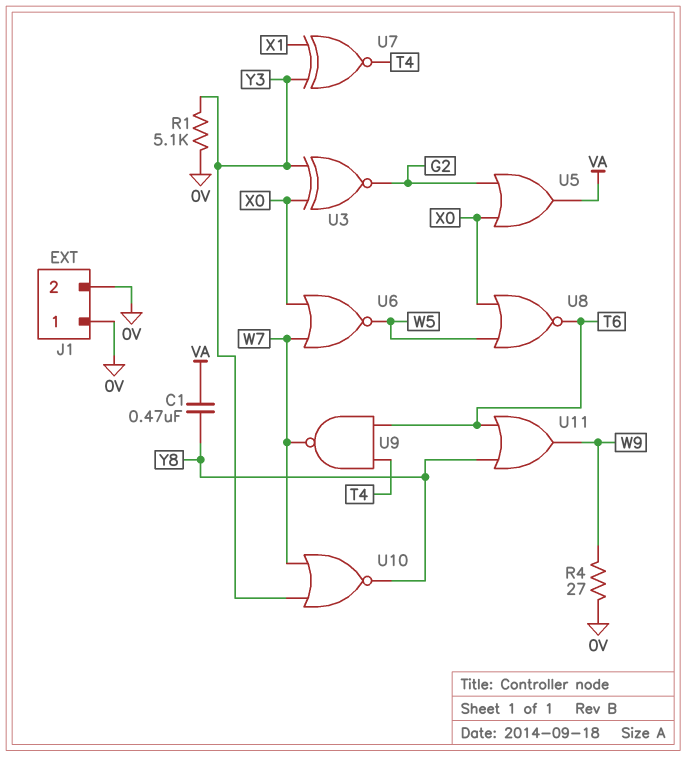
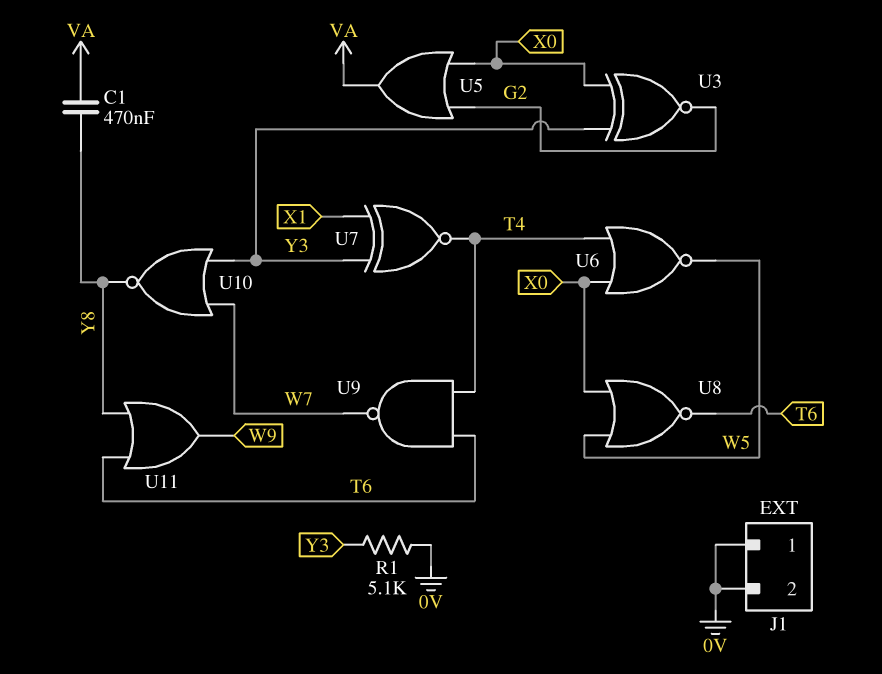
R4: 27 (0V, W9) -> none
U6: NOR (in W7, in X0, out W5) -> NOR (in T4, in X0, out W5)

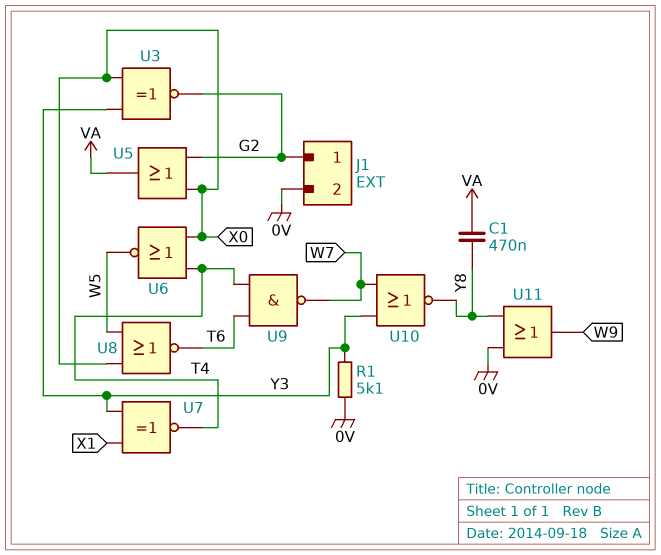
J1 pin 1: 0V -> G2
U11: OR (in T6, in Y8, out W9) -> OR (in 0V, in Y8, out W9)

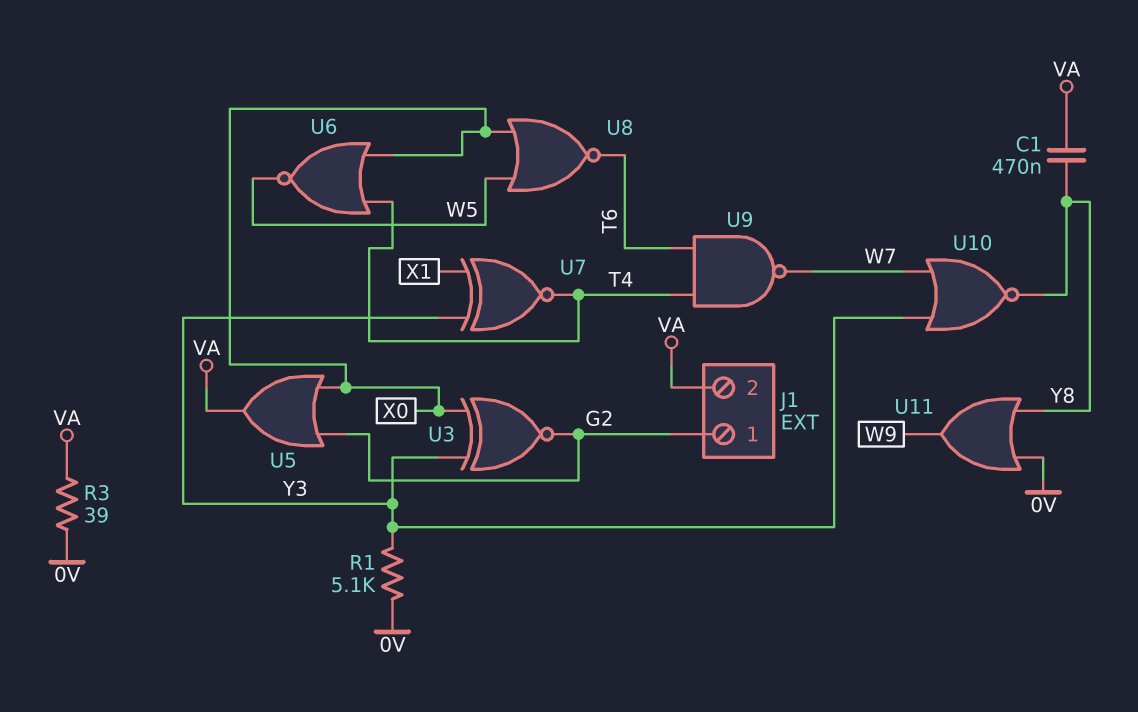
J1 pin 2: 0V -> VA
R3: none -> 39 (0V, VA)

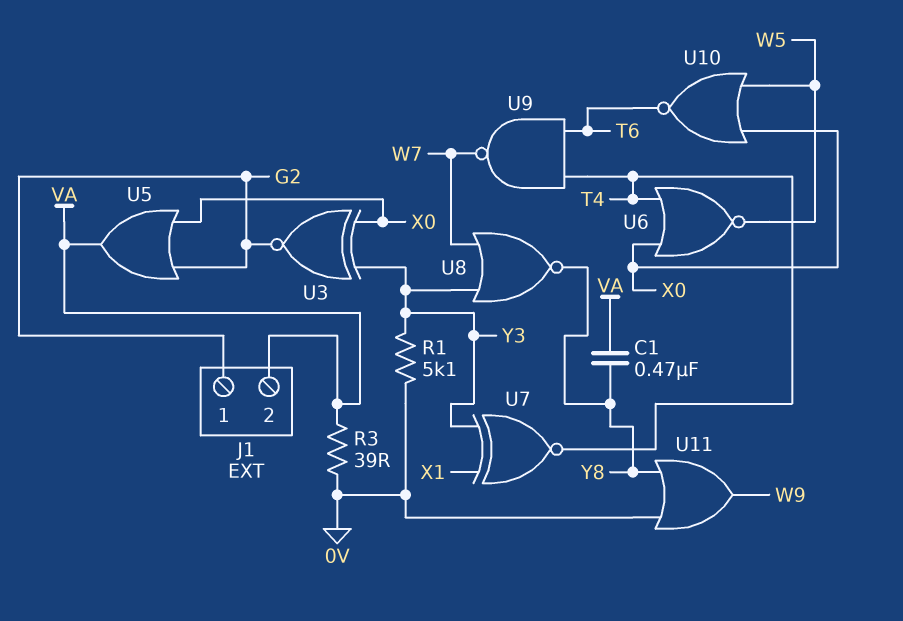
U8: NOR (in W5, in X0, out T6) -> NOR (in W7, in Y3, out Y8)
U10: NOR (in W7, in Y3, out Y8) -> NOR (in W5, in X0, out T6)

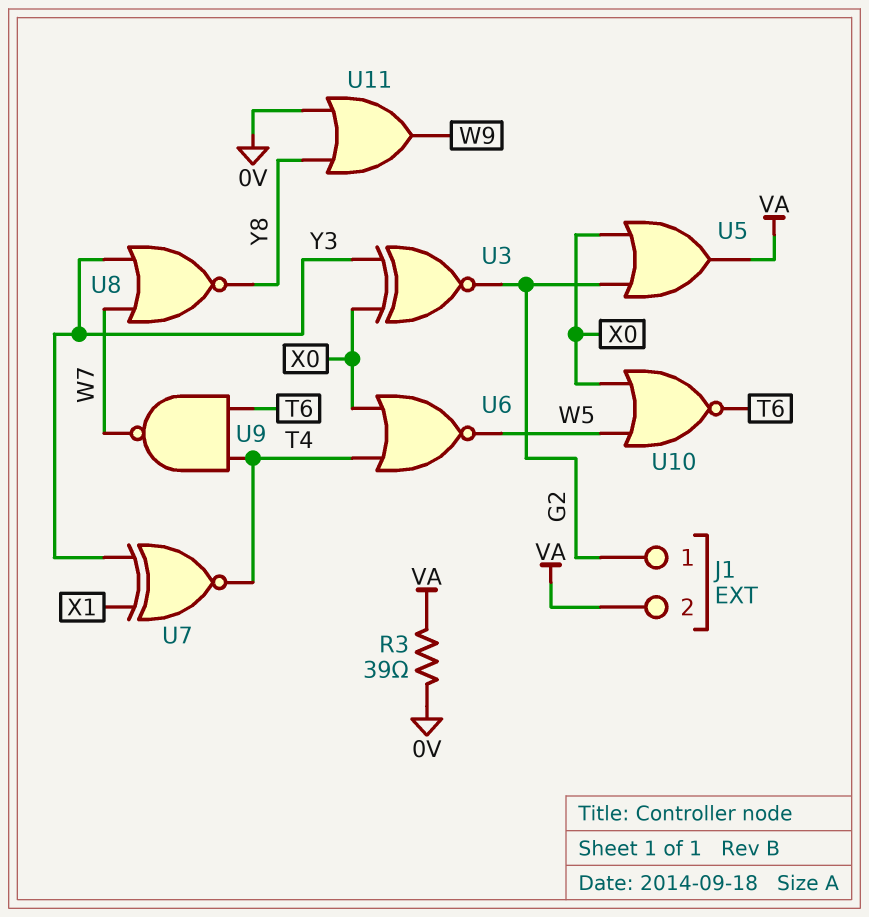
C1: 470nF (VA, Y8) -> none
R1: 5.1k (0V, Y3) -> none

